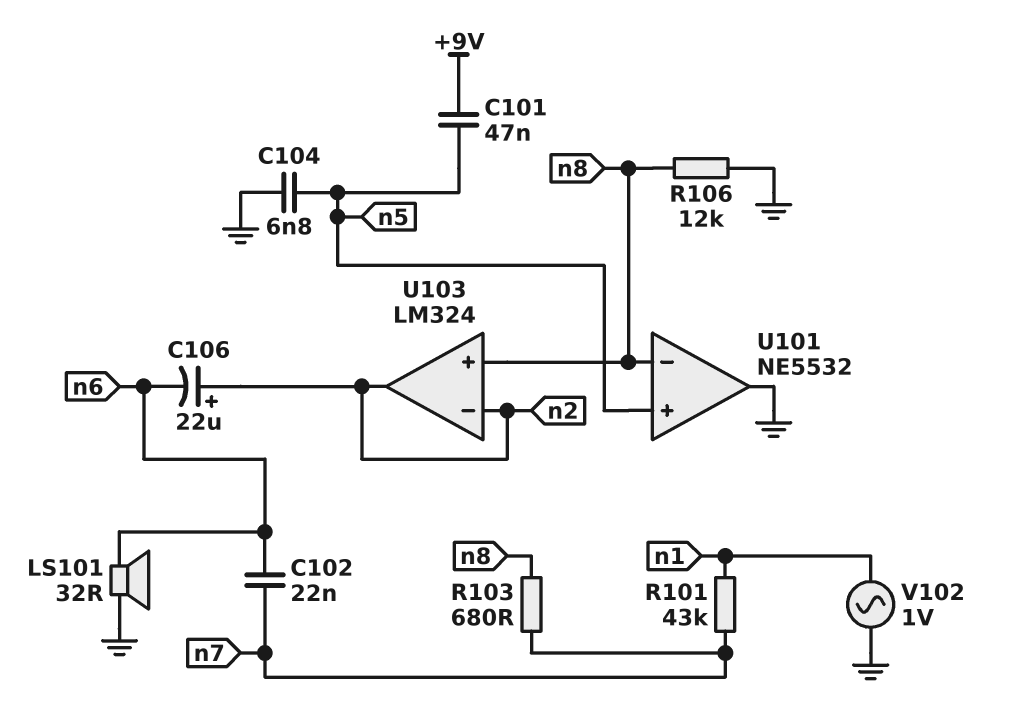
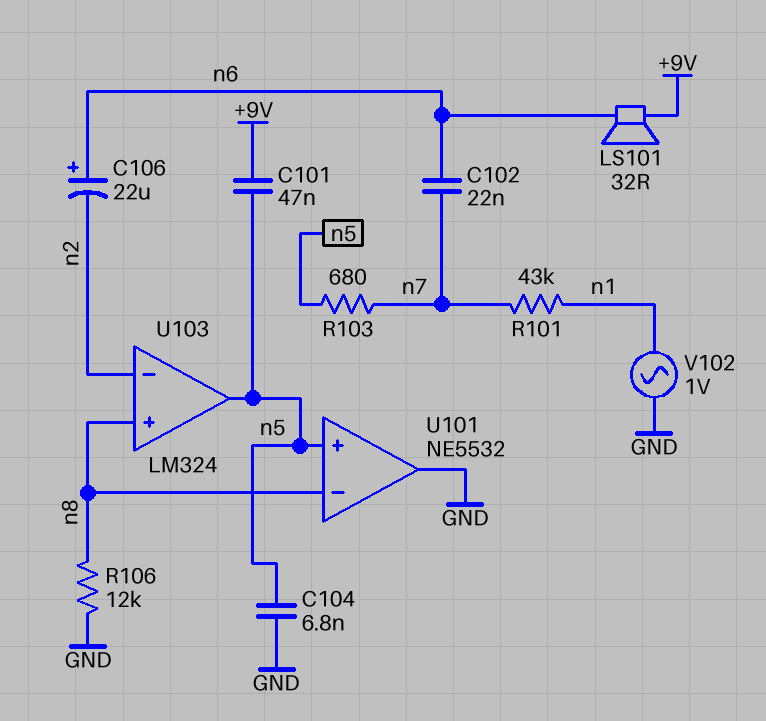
C106: 22uF (plus n2, minus n6) -> 22uF (plus n6, minus n2)
LS101: speaker 32R (GND, n6) -> speaker 32R (+9V, n6)
R103: 680 (n7, n8) -> 680 (n5, n7)
U103 pin out: n2 -> n5

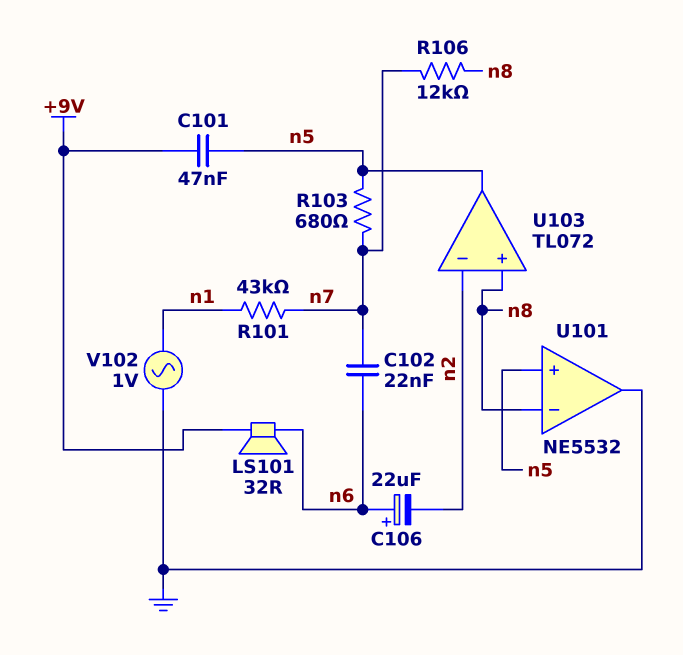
C104: 6.8nF (GND, n5) -> none
R106: 12k (GND, n8) -> 12k (n7, n8)
U103: LM324 -> TL072

